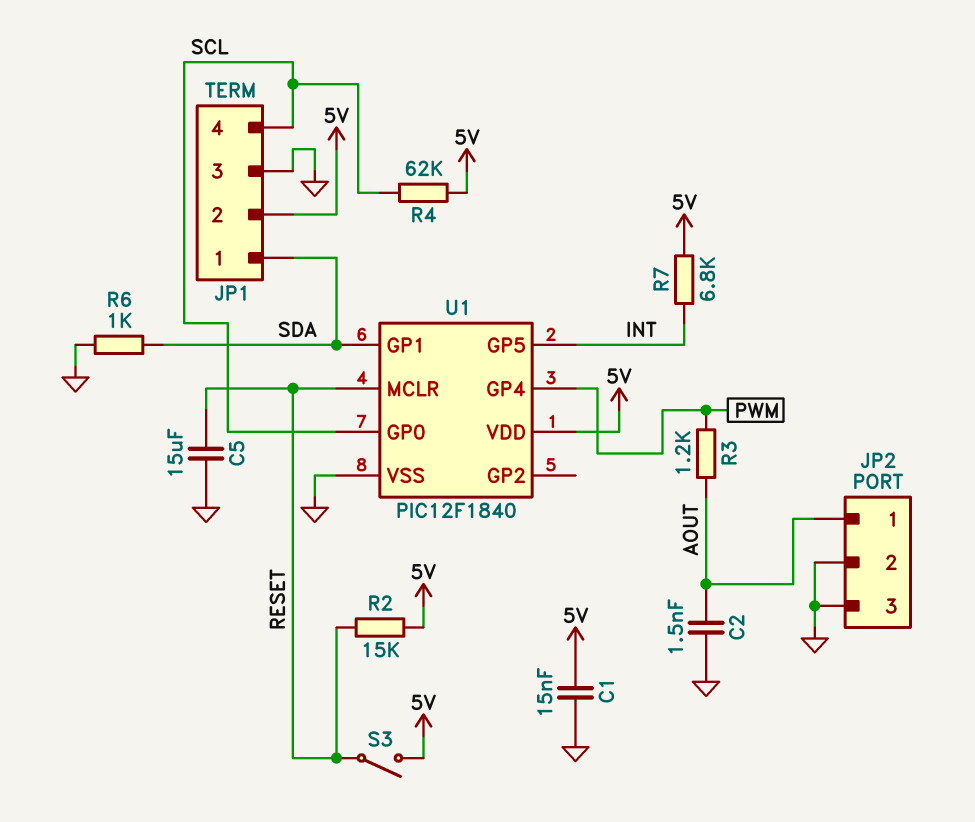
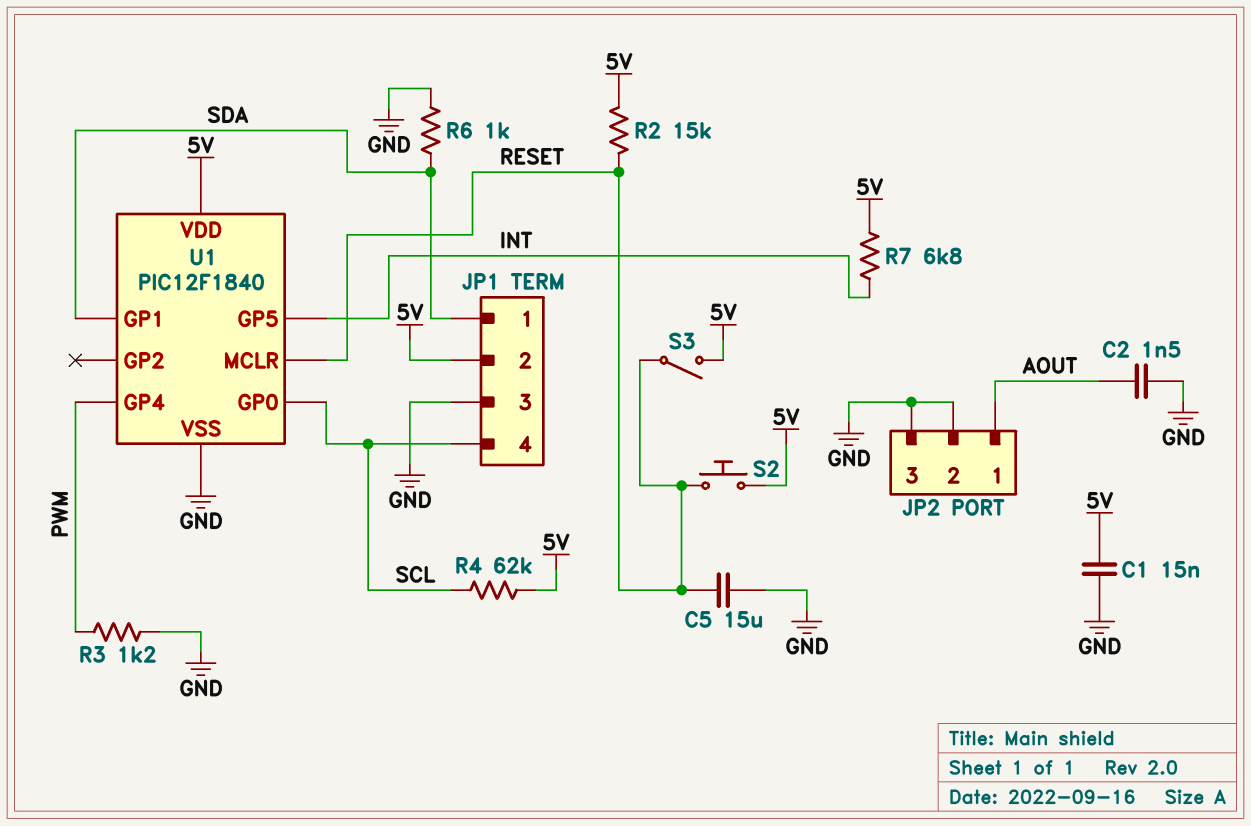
R3: 1.2k (AOUT, PWM) -> 1.2k (GND, PWM)
S2: none -> button (5V, RESET)

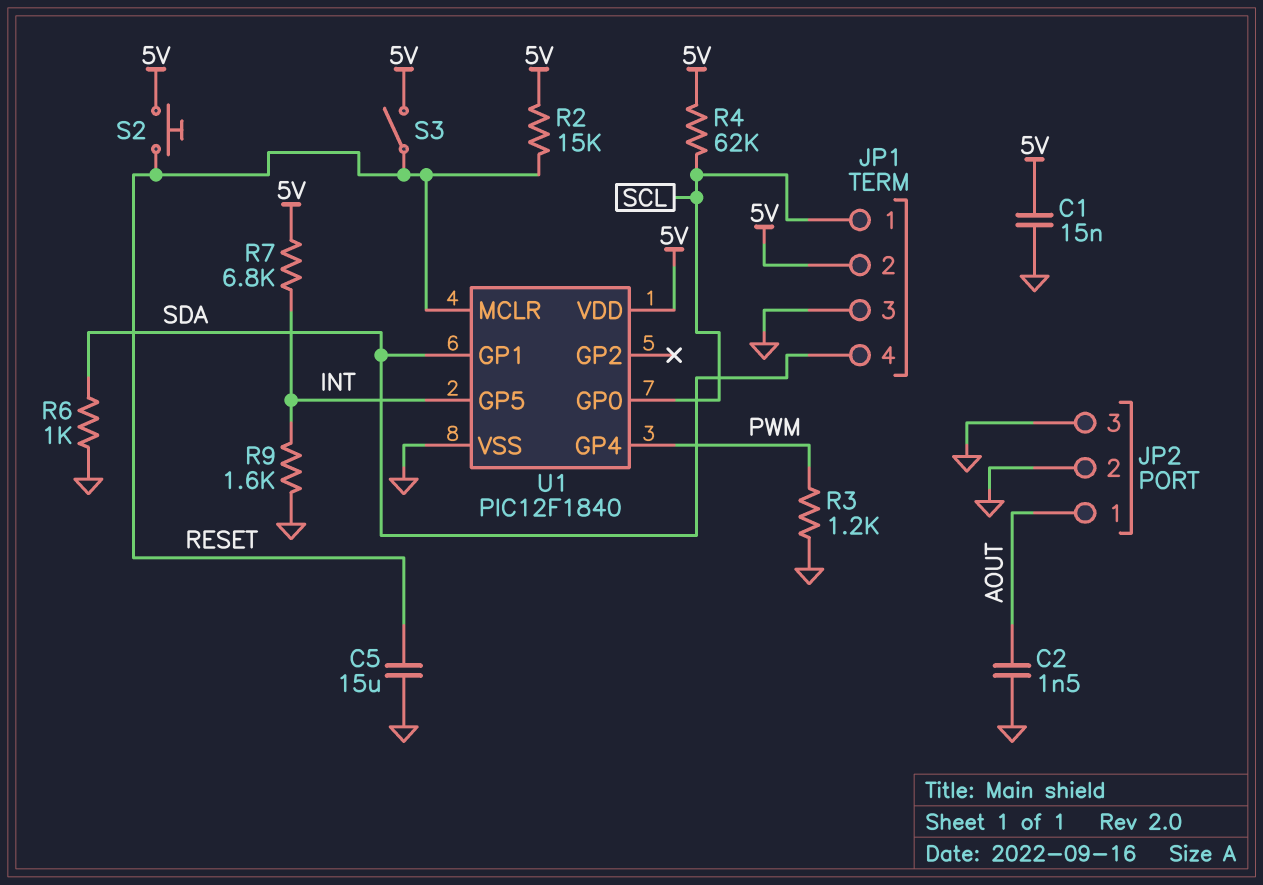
JP1 pin 1: SDA -> SCL
JP1 pin 4: SCL -> SDA
R9: none -> 1.6k (GND, INT)

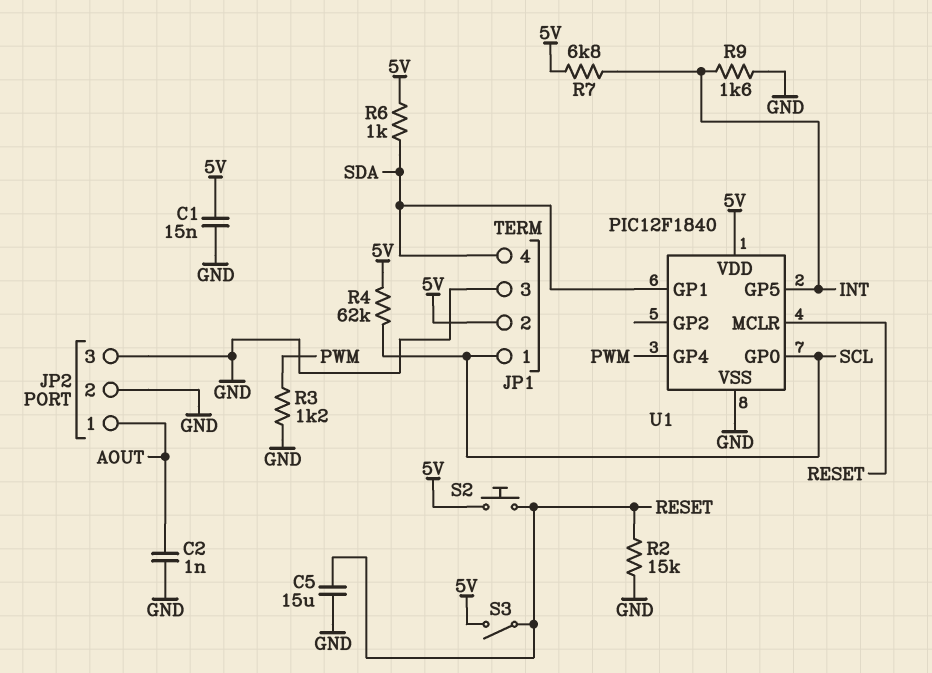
C2: 1.5nF (AOUT, GND) -> 1nF (AOUT, GND)
R2: 15k (5V, RESET) -> 15k (GND, RESET)
R6: 1k (GND, SDA) -> 1k (5V, SDA)

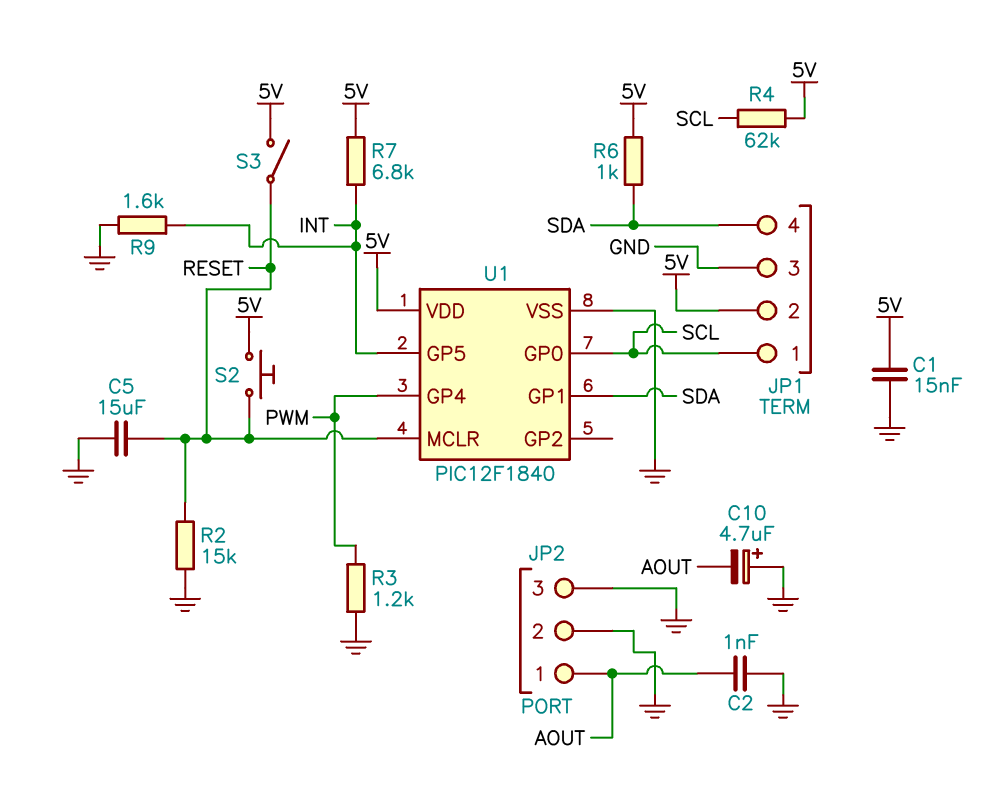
C10: none -> 4.7uF (plus GND, minus AOUT)

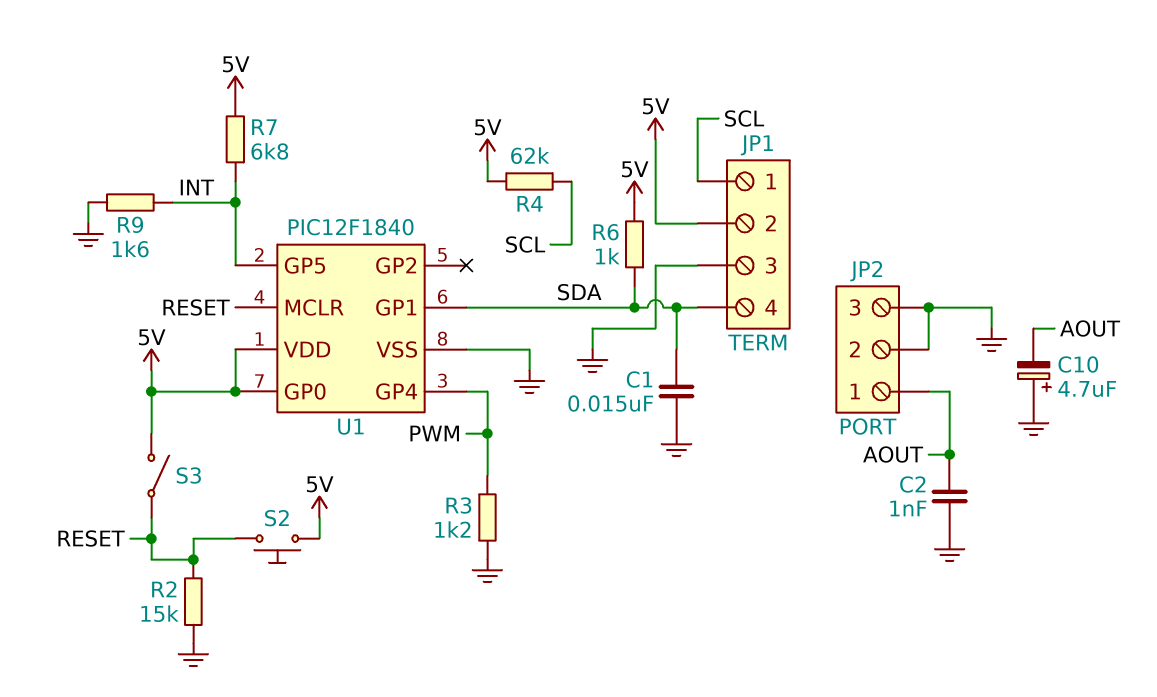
C1: 15nF (5V, GND) -> 15nF (GND, SDA)
C5: 15uF (GND, RESET) -> none
U1 pin GP0: SCL -> 5V

